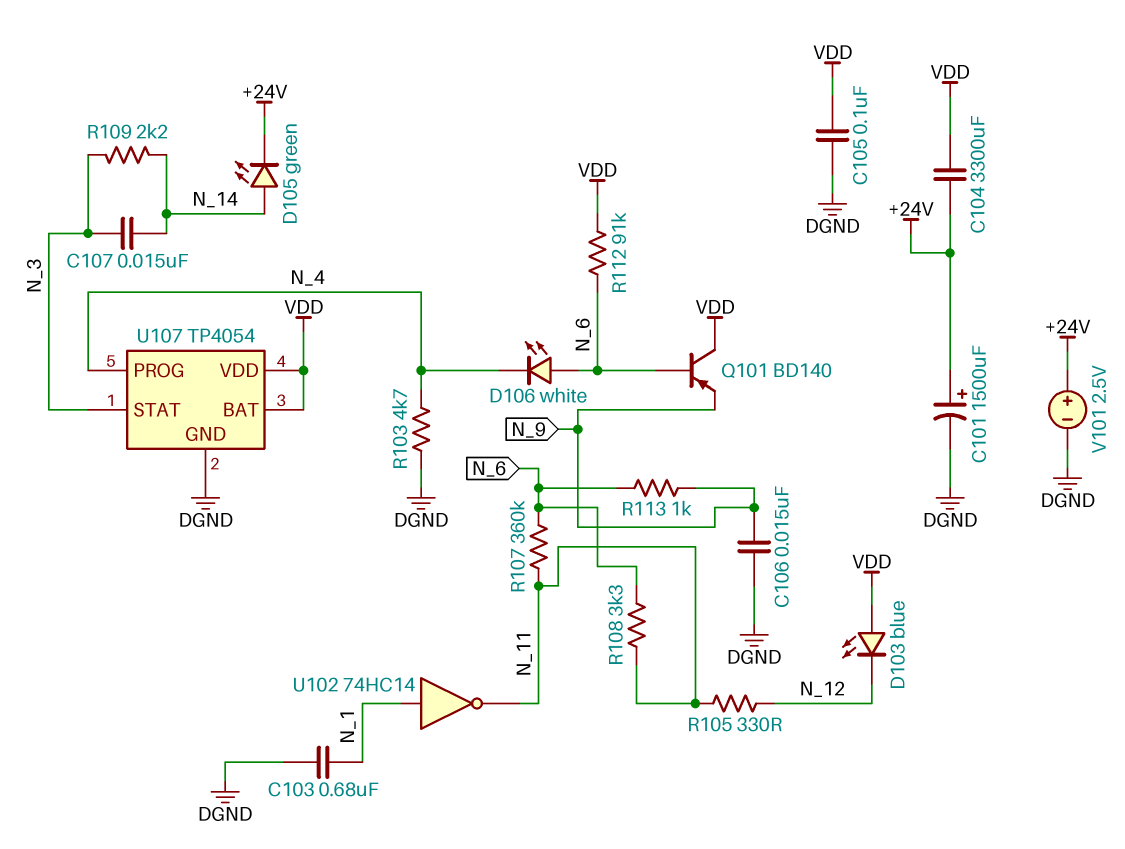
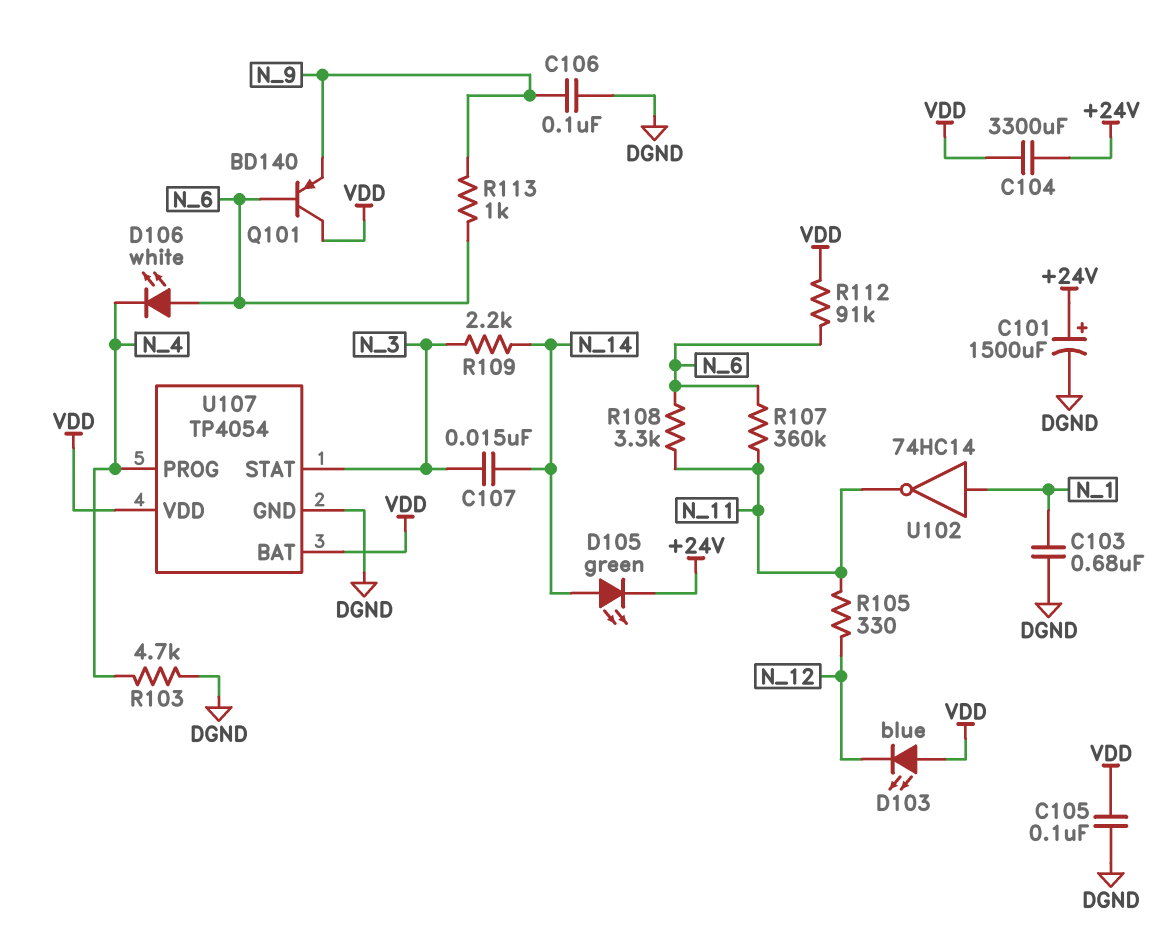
C106: 15nF (DGND, N_9) -> 100nF (DGND, N_9)
V101: 2.5V (plus +24V, minus DGND) -> none

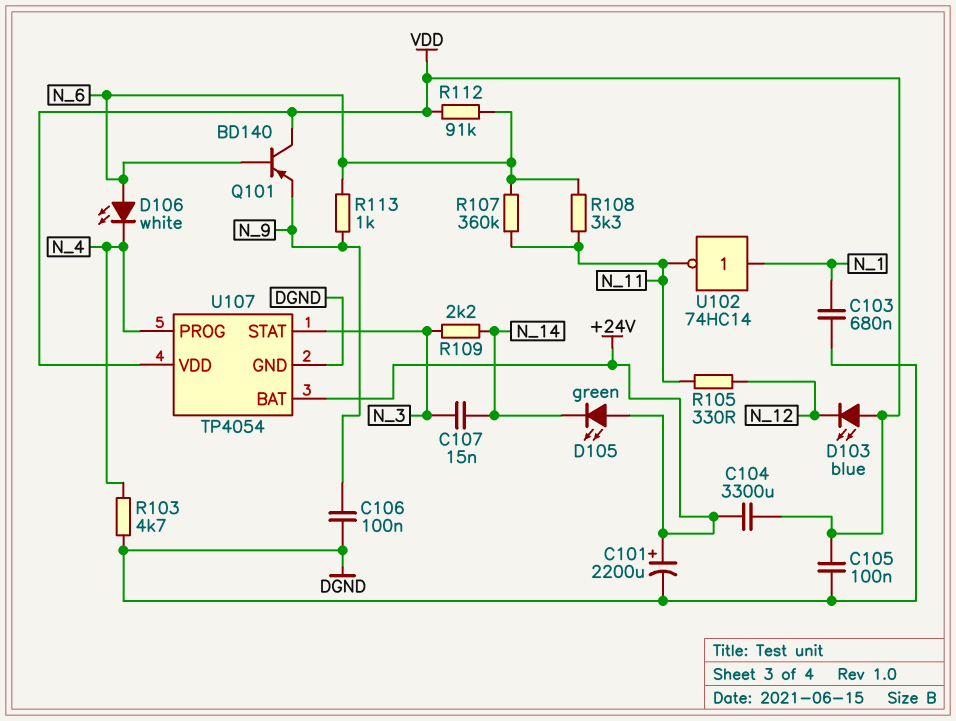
C101: 1500uF (plus +24V, minus DGND) -> 2200uF (plus +24V, minus DGND)
D105: LED green (A N_14, K +24V) -> LED green (A +24V, K N_14)
U107 pin BAT: VDD -> +24V

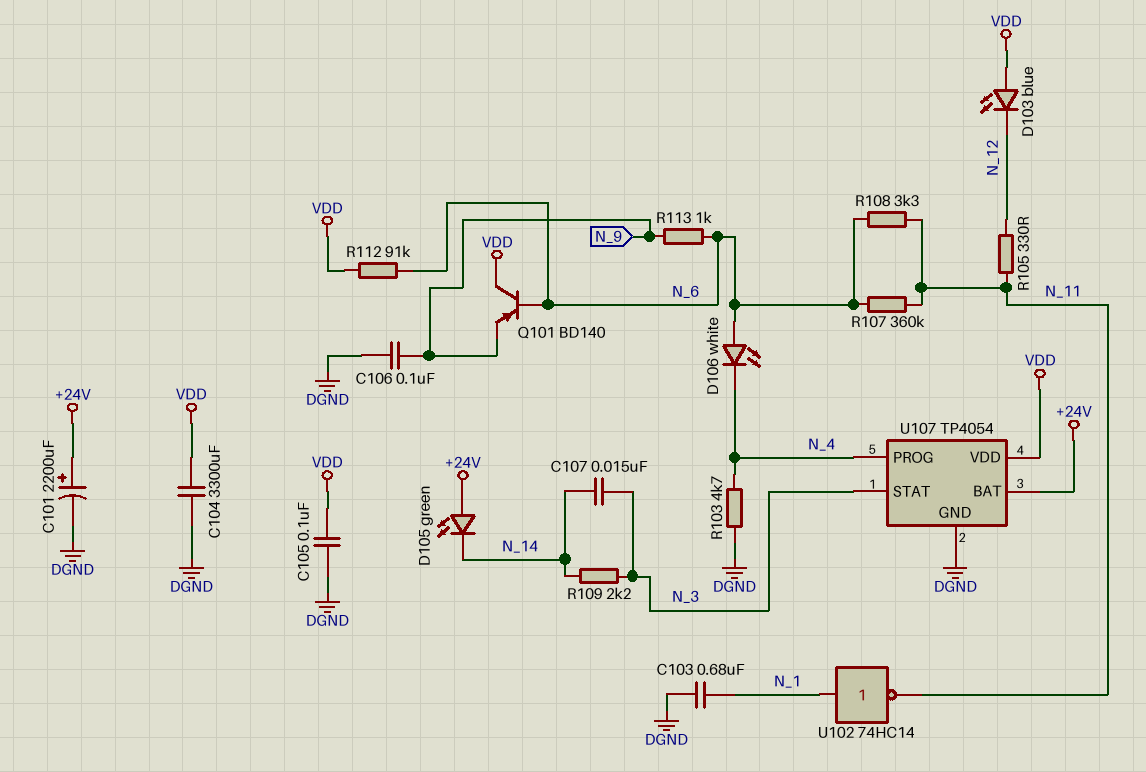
C104: 3300uF (+24V, VDD) -> 3300uF (DGND, VDD)

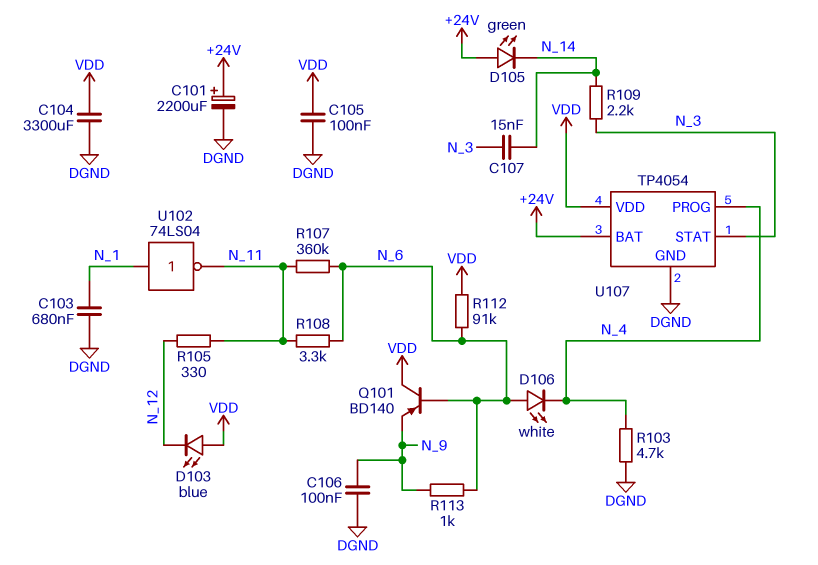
U102: NOT 74HC14 (in N_1, out N_11) -> NOT 74LS04 (in N_1, out N_11)

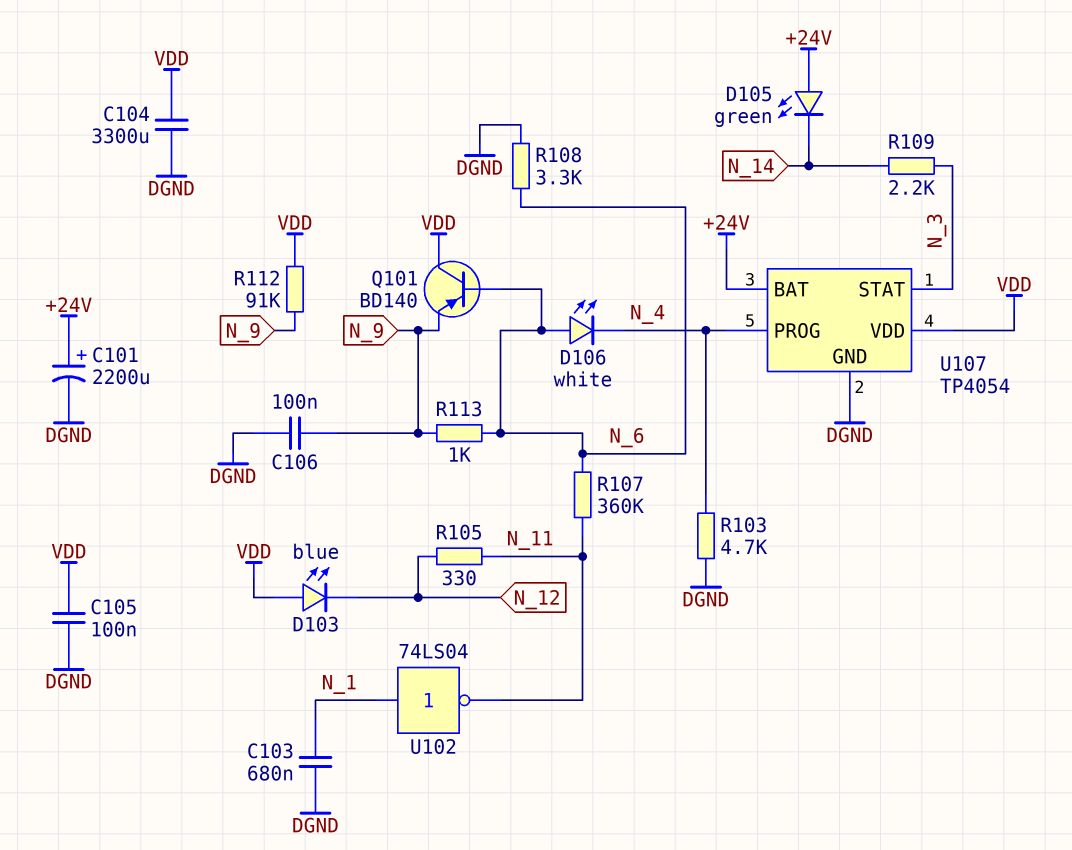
C107: 15nF (N_3, N_14) -> none
R108: 3.3k (N_6, N_11) -> 3.3k (DGND, N_6)
R112: 91k (N_6, VDD) -> 91k (N_9, VDD)

